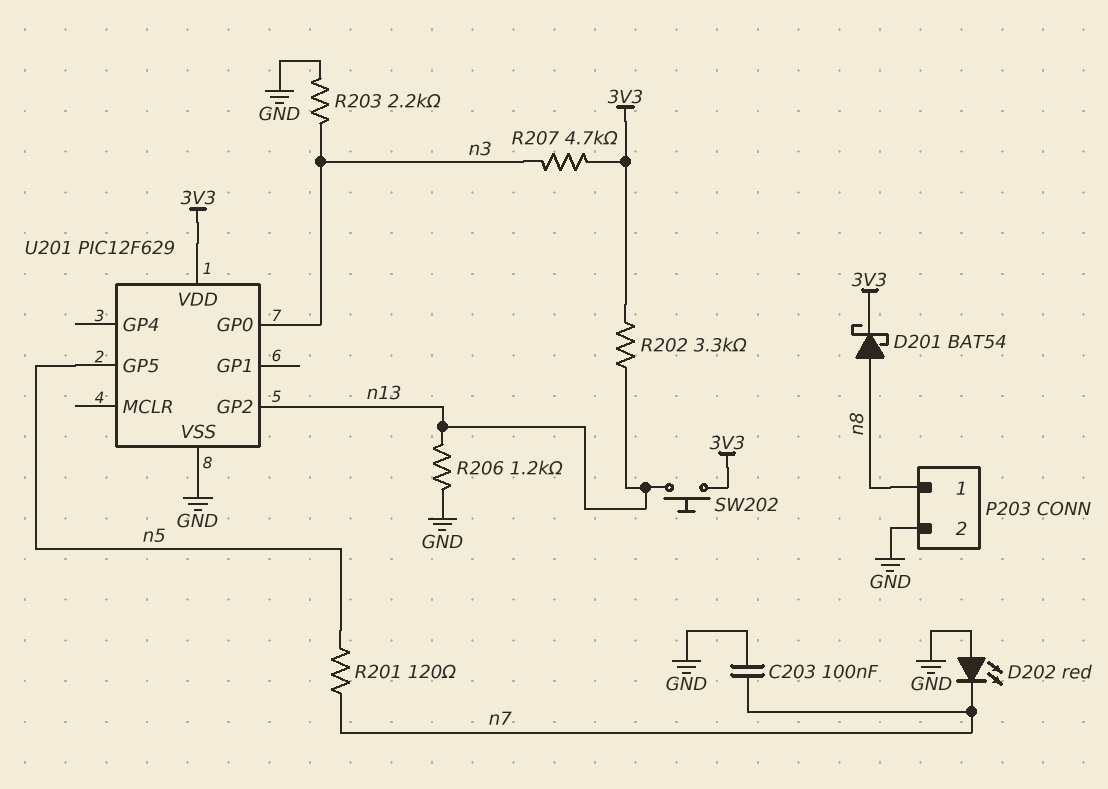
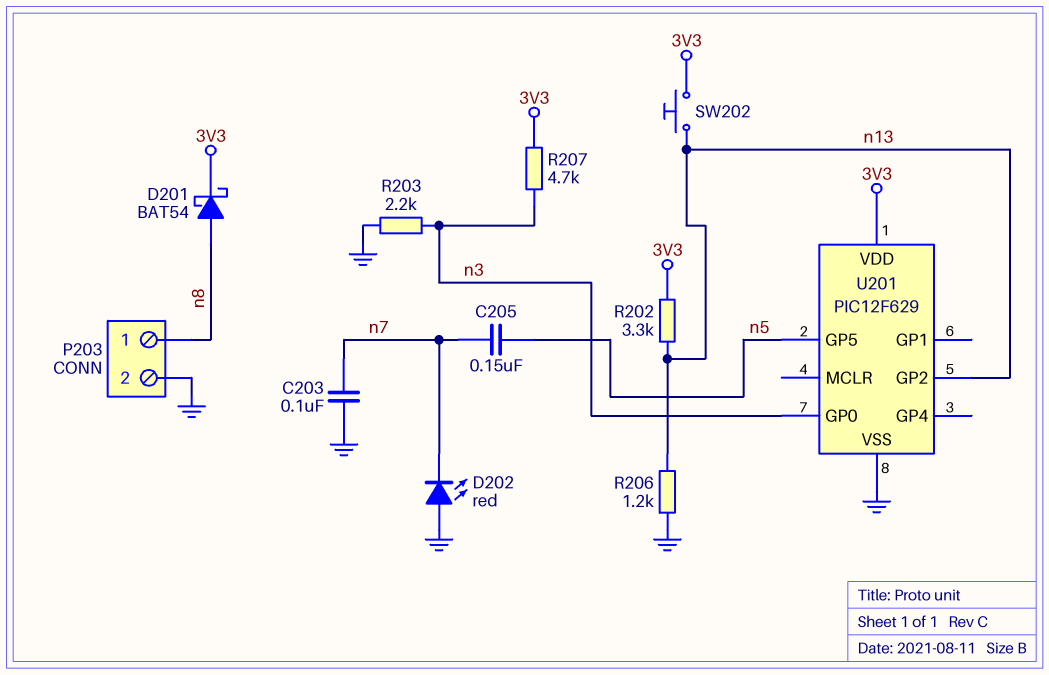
C205: none -> 150nF (n5, n7)
R201: 120 (n5, n7) -> none

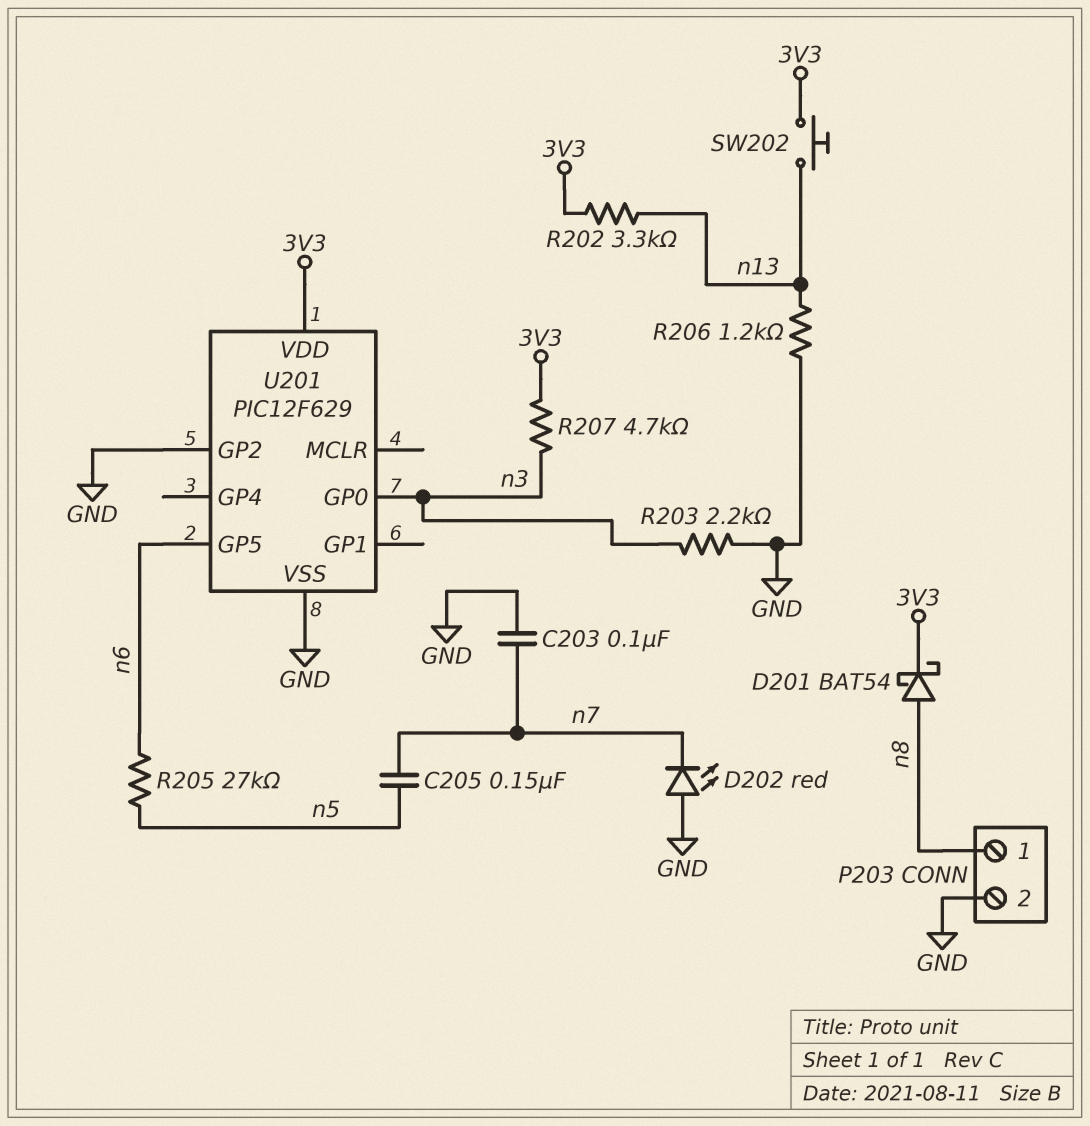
R205: none -> 27k (n5, n6)
U201 pin GP2: n13 -> GND
U201 pin GP5: n5 -> n6

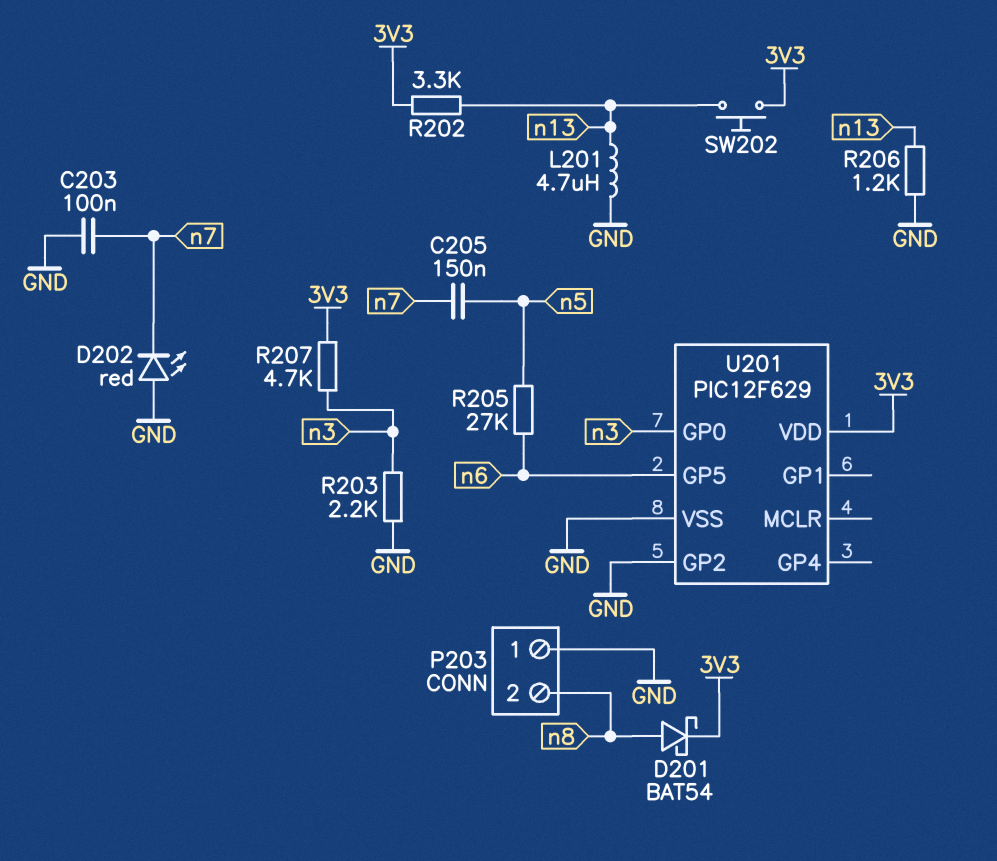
L201: none -> 4.7uH (GND, n13)
P203 pin 1: n8 -> GND
P203 pin 2: GND -> n8

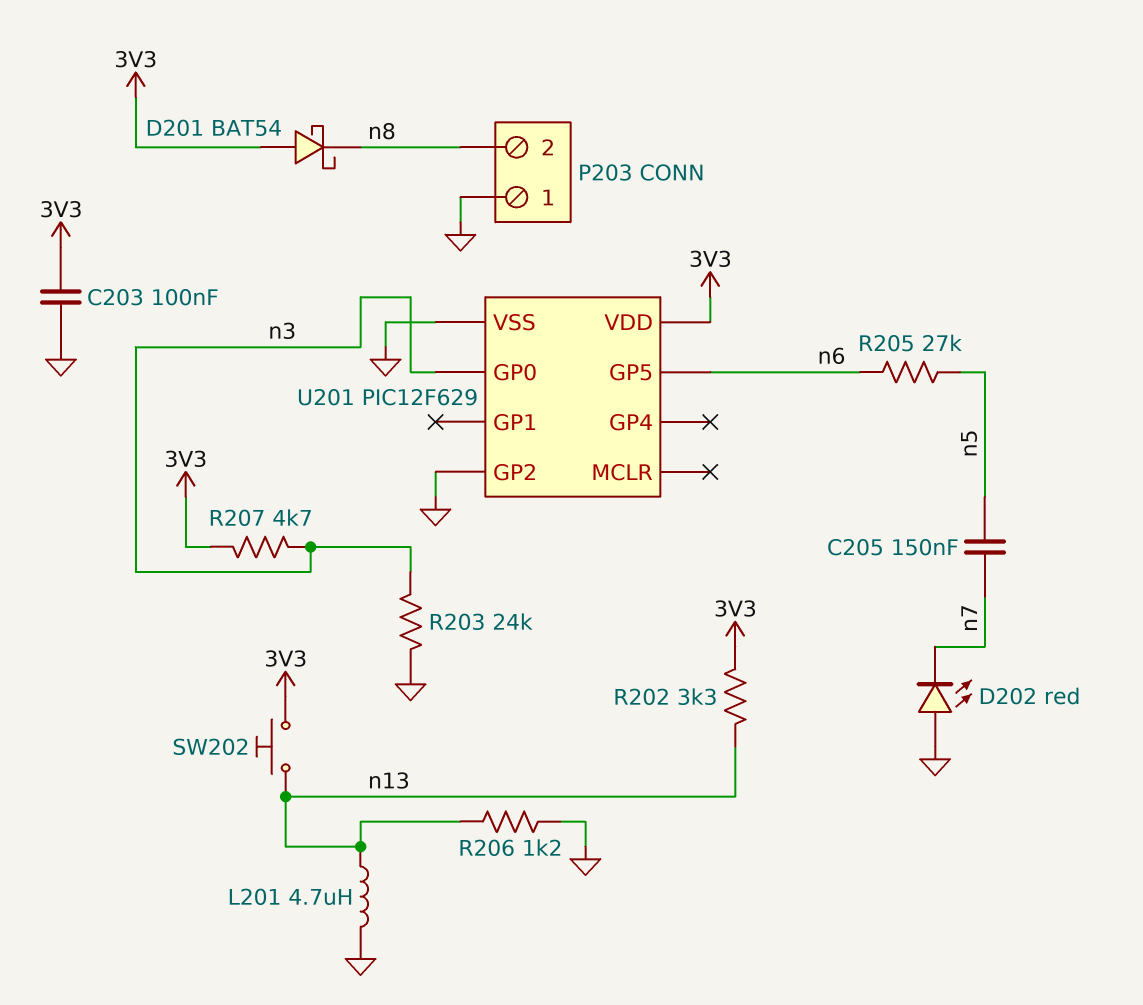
C203: 100nF (GND, n7) -> 100nF (3V3, GND)
D201: schottky BAT54 (A n8, K 3V3) -> schottky BAT54 (A 3V3, K n8)
R203: 2.2k (GND, n3) -> 24k (GND, n3)

